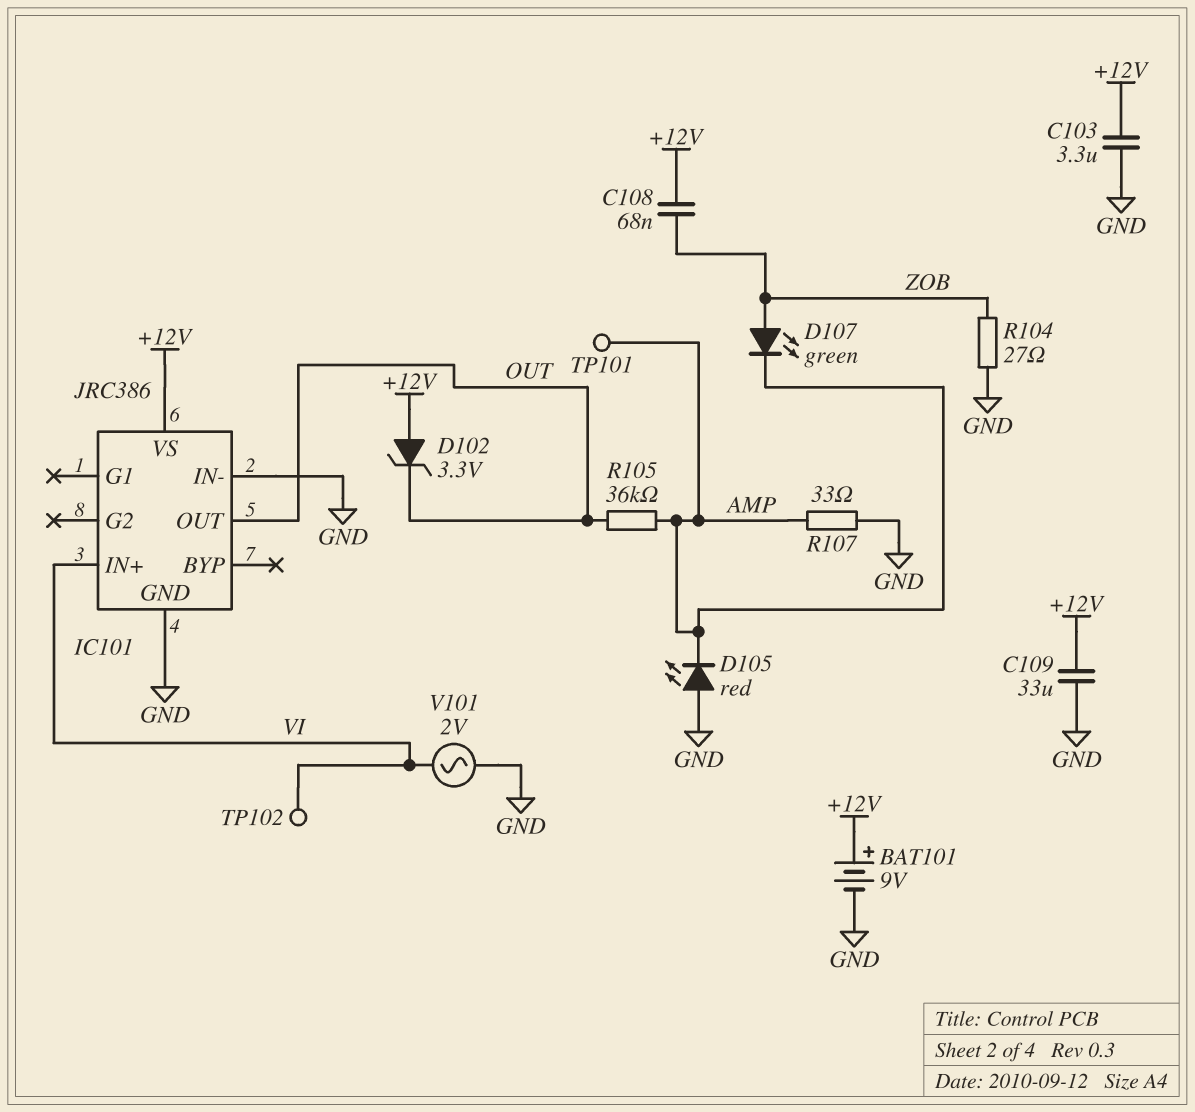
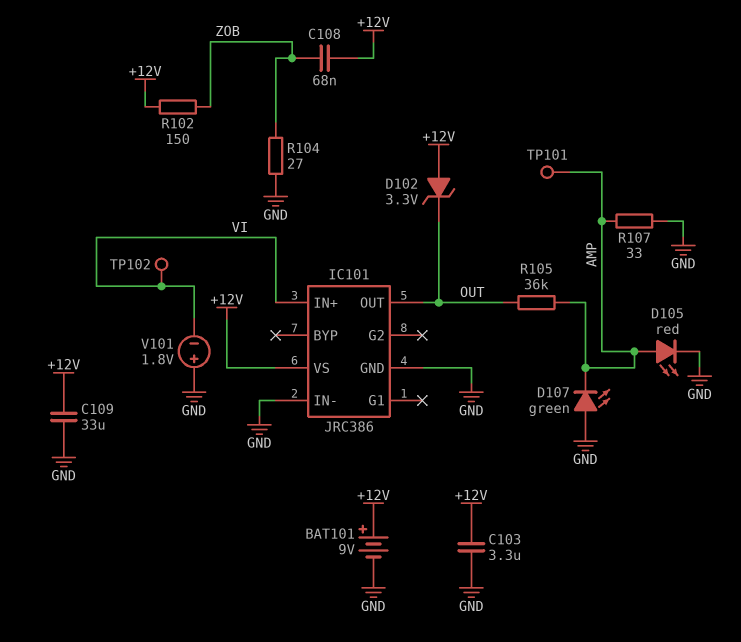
D105: LED red (A GND, K AMP) -> LED red (A AMP, K GND)
D107: LED green (A ZOB, K AMP) -> LED green (A GND, K AMP)
R102: none -> 150 (+12V, ZOB)
V101: AC 2V (GND, VI) -> 1.8V (plus GND, minus VI)

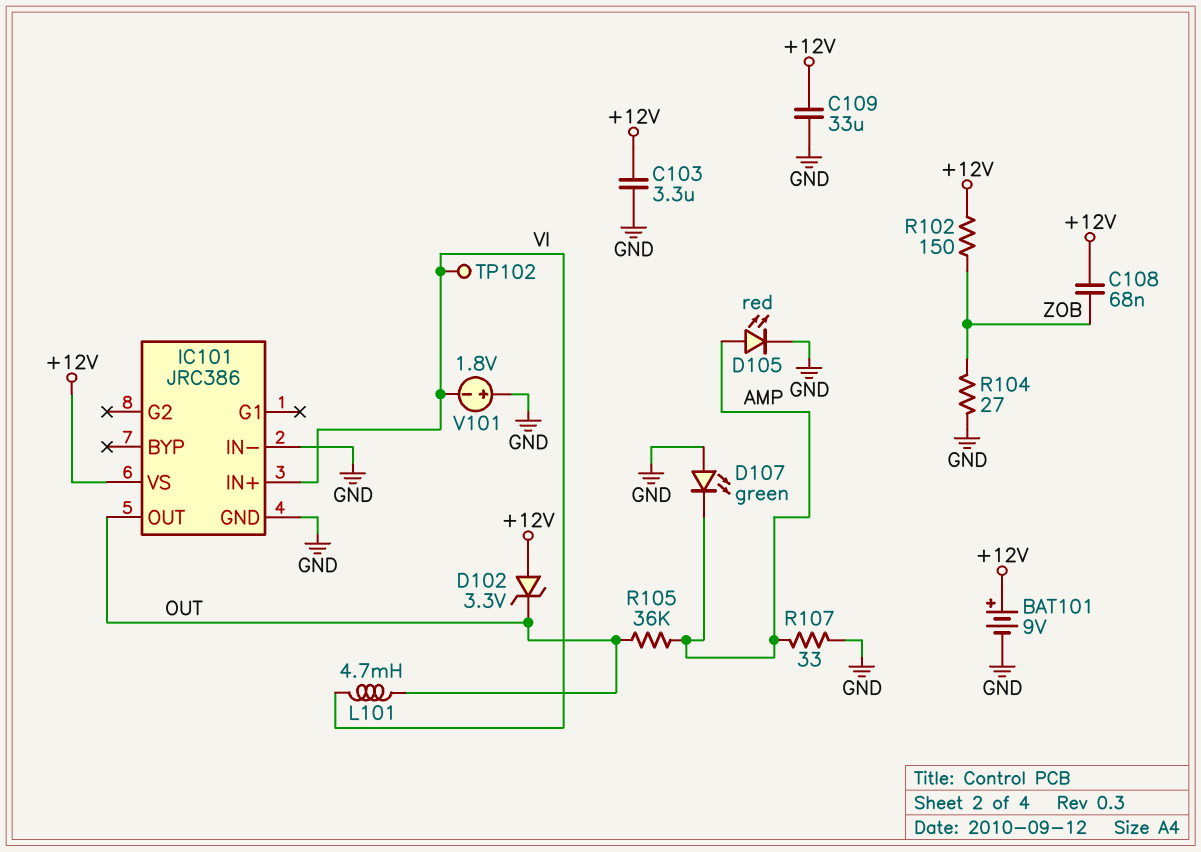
L101: none -> 4.7mH (OUT, VI)
TP101: test point (AMP) -> none

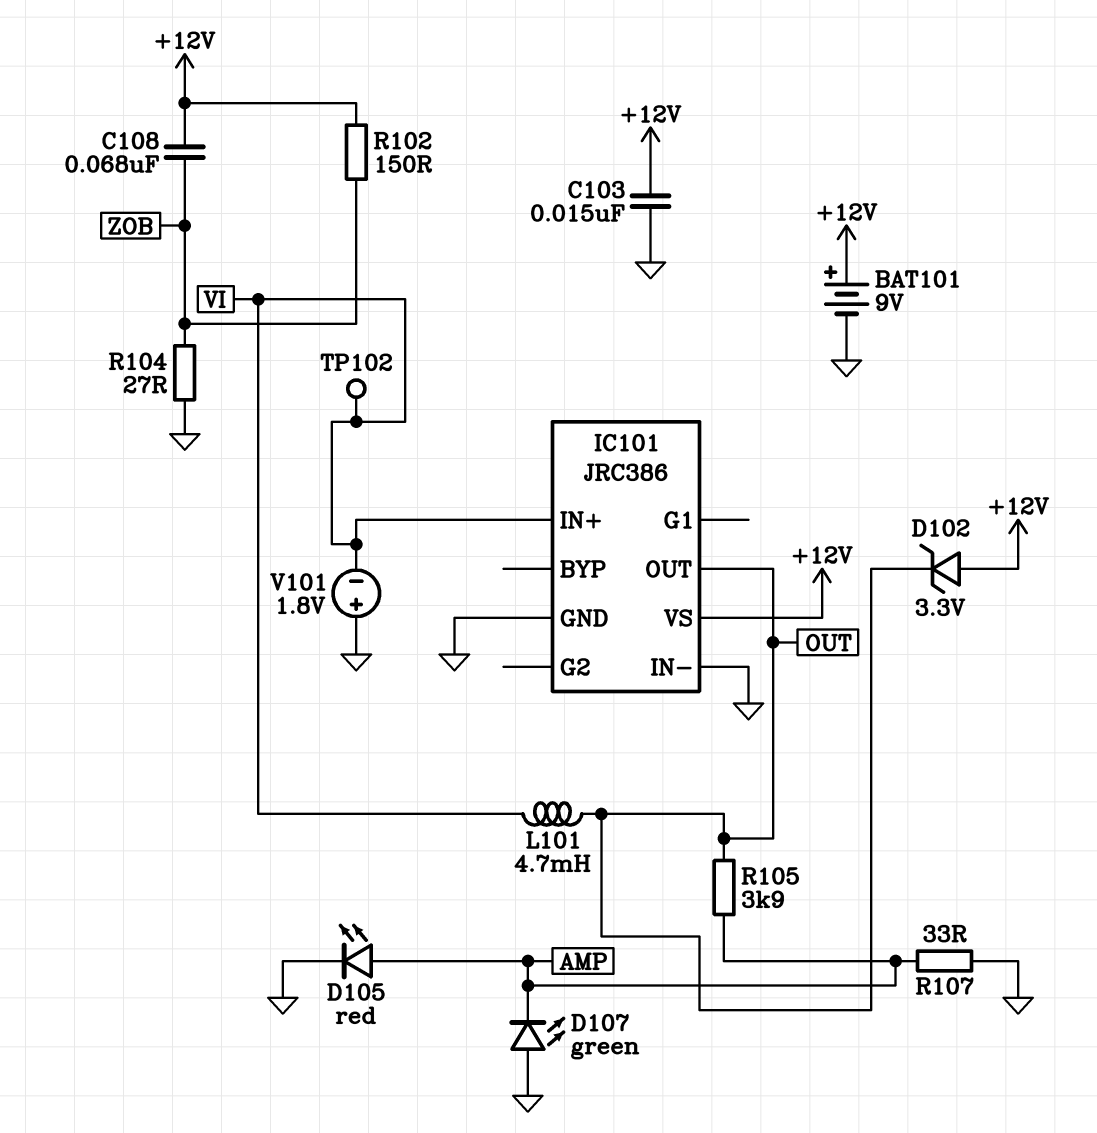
C103: 3.3uF (+12V, GND) -> 15nF (+12V, GND)
C109: 33uF (+12V, GND) -> none
R105: 36k (AMP, OUT) -> 3.9k (AMP, OUT)

